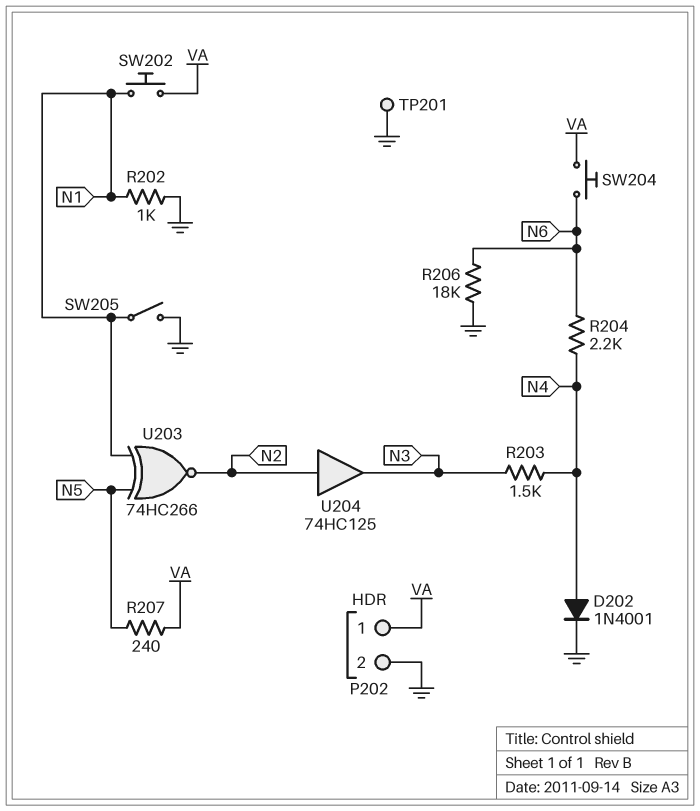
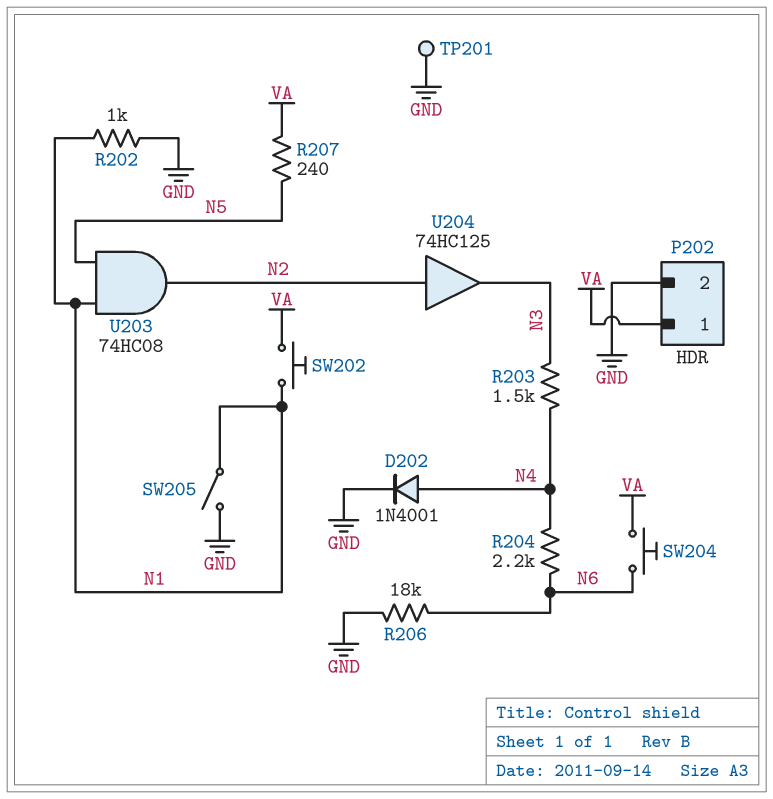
U203: XNOR 74HC266 (in N1, in N5, out N2) -> AND 74HC08 (in N1, in N5, out N2)

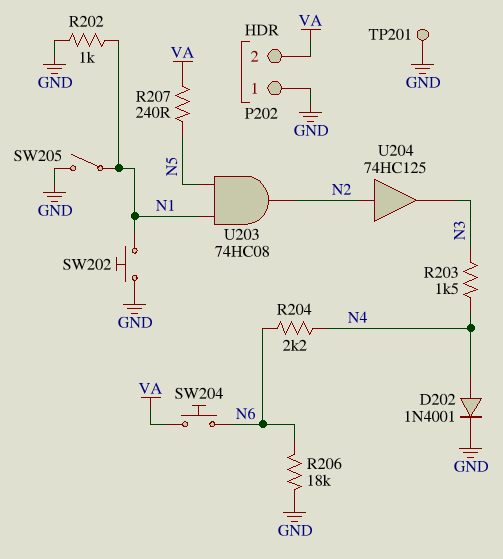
P202 pin 1: VA -> GND
P202 pin 2: GND -> VA
SW202: button (N1, VA) -> button (GND, N1)

